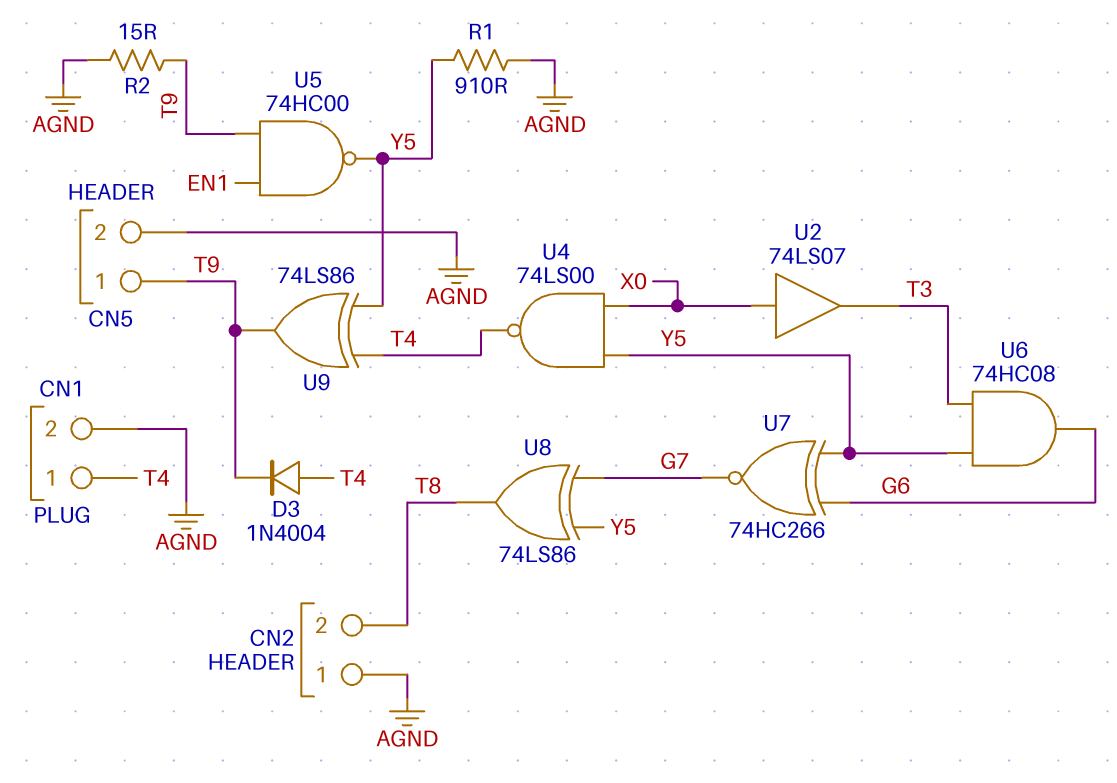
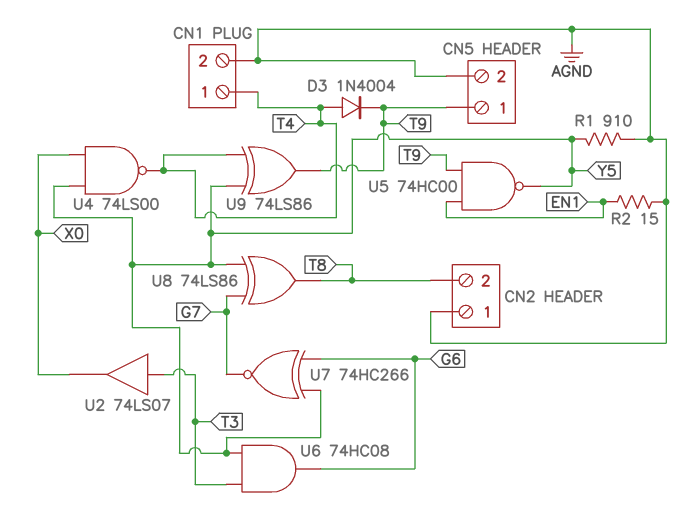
R2: 15 (AGND, T9) -> 15 (AGND, EN1)
U2: buffer 74LS07 (in X0, out T3) -> buffer 74LS07 (in T3, out X0)

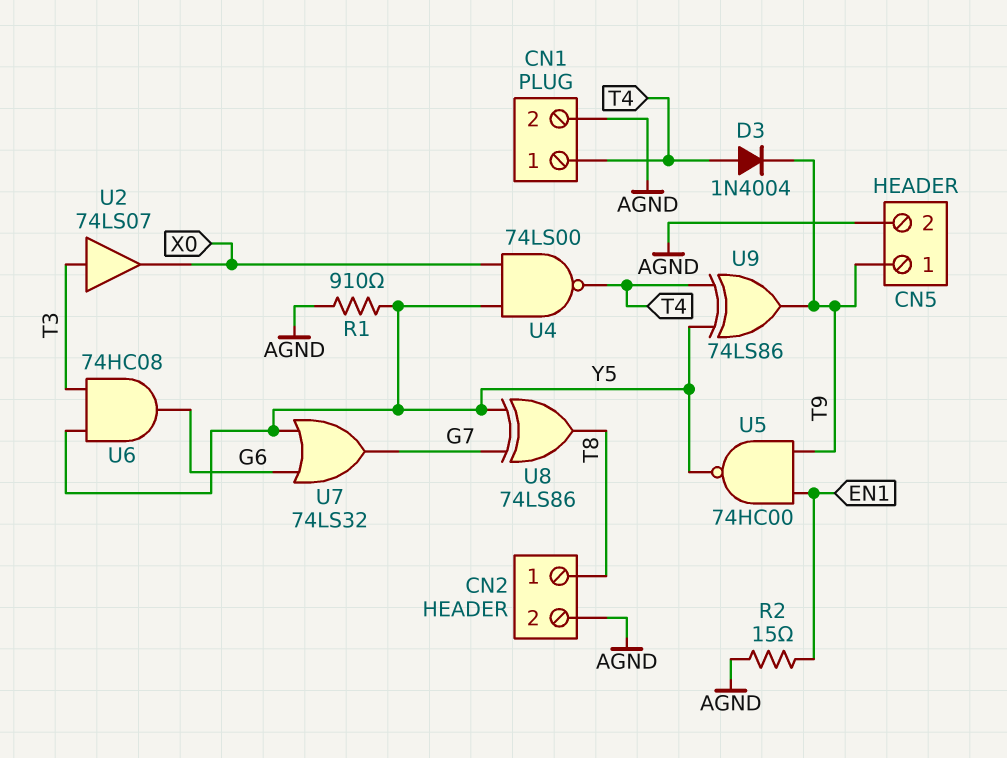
CN2 pin 1: AGND -> T8
CN2 pin 2: T8 -> AGND
U7: XNOR 74HC266 (in G6, in Y5, out G7) -> OR 74LS32 (in G6, in Y5, out G7)

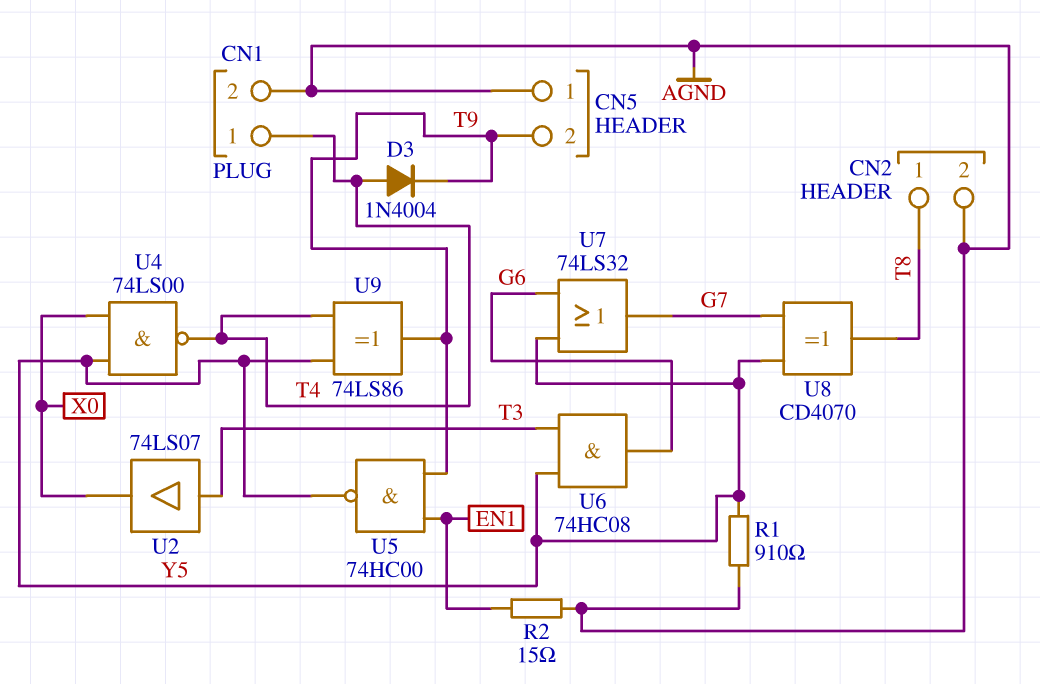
CN5 pin 1: T9 -> AGND
CN5 pin 2: AGND -> T9
U8: XOR 74LS86 (in G7, in Y5, out T8) -> XOR CD4070 (in G7, in Y5, out T8)

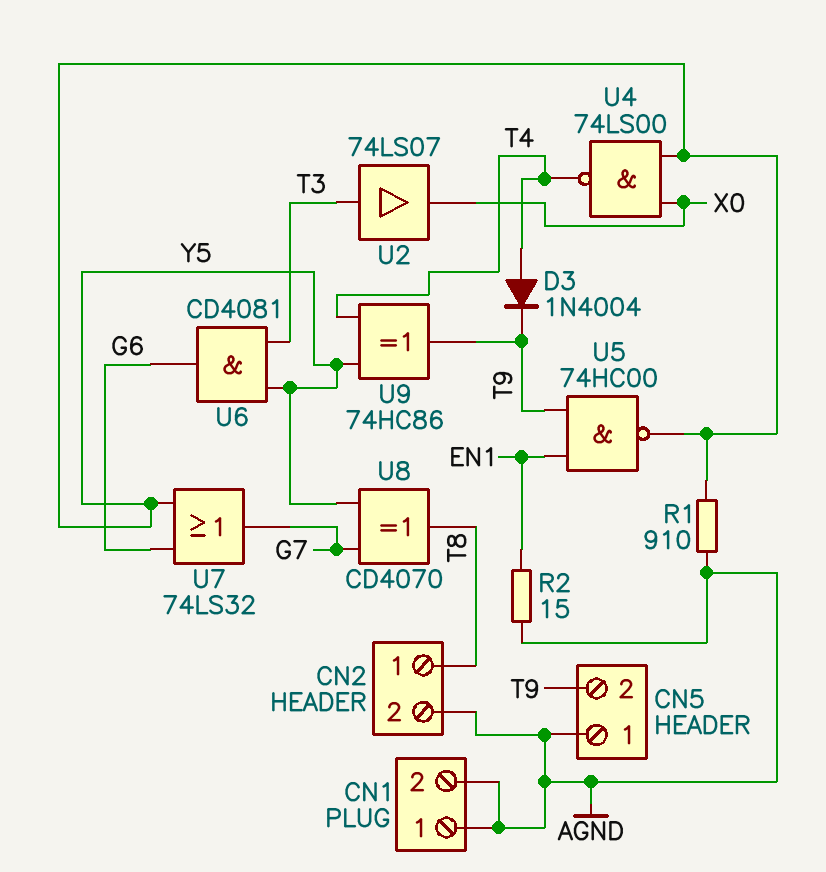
CN1 pin 1: T4 -> AGND
U6: AND 74HC08 (in T3, in Y5, out G6) -> AND CD4081 (in T3, in Y5, out G6)
U9: XOR 74LS86 (in T4, in Y5, out T9) -> XOR 74HC86 (in T4, in Y5, out T9)

